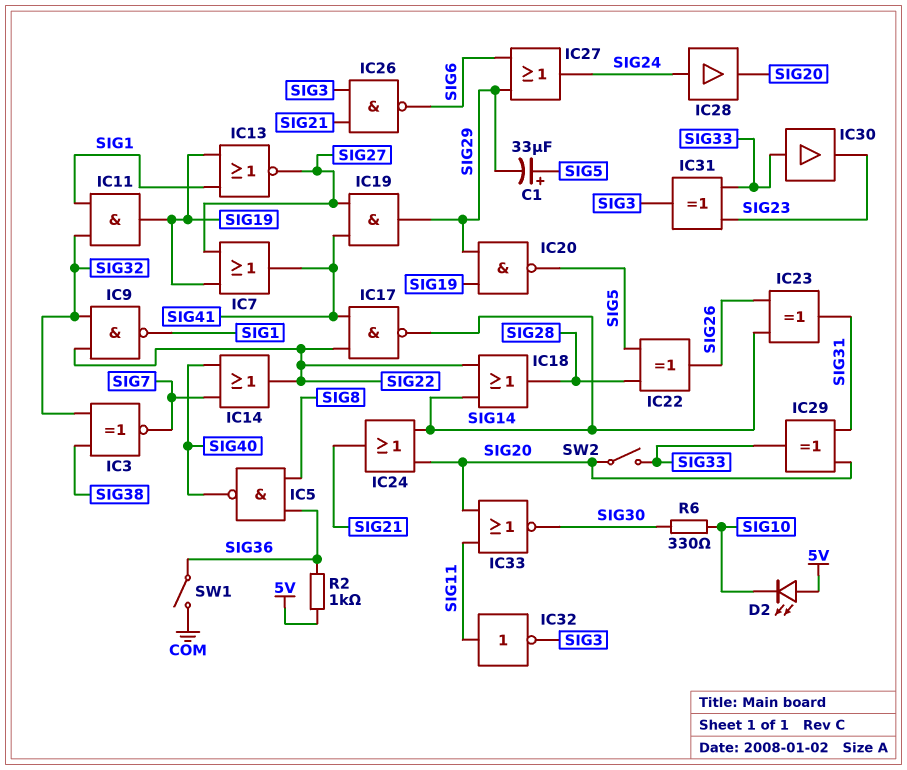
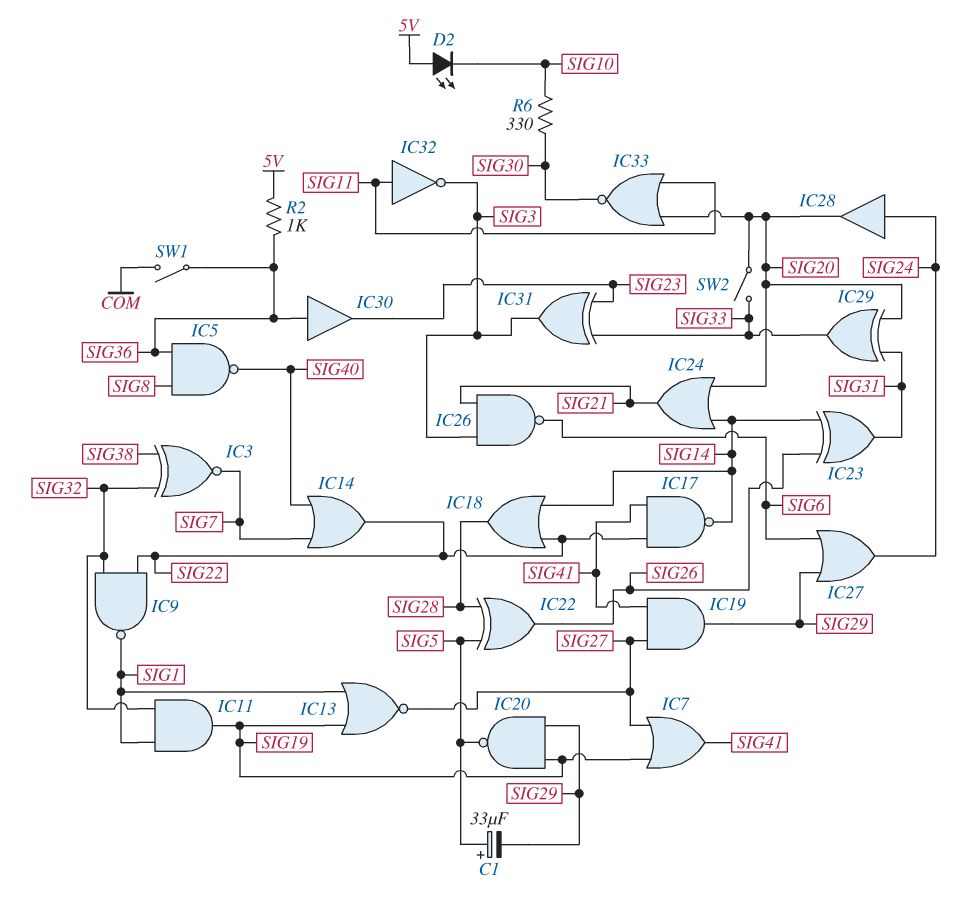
IC30: buffer (in SIG33, out SIG23) -> buffer (in SIG36, out SIG23)

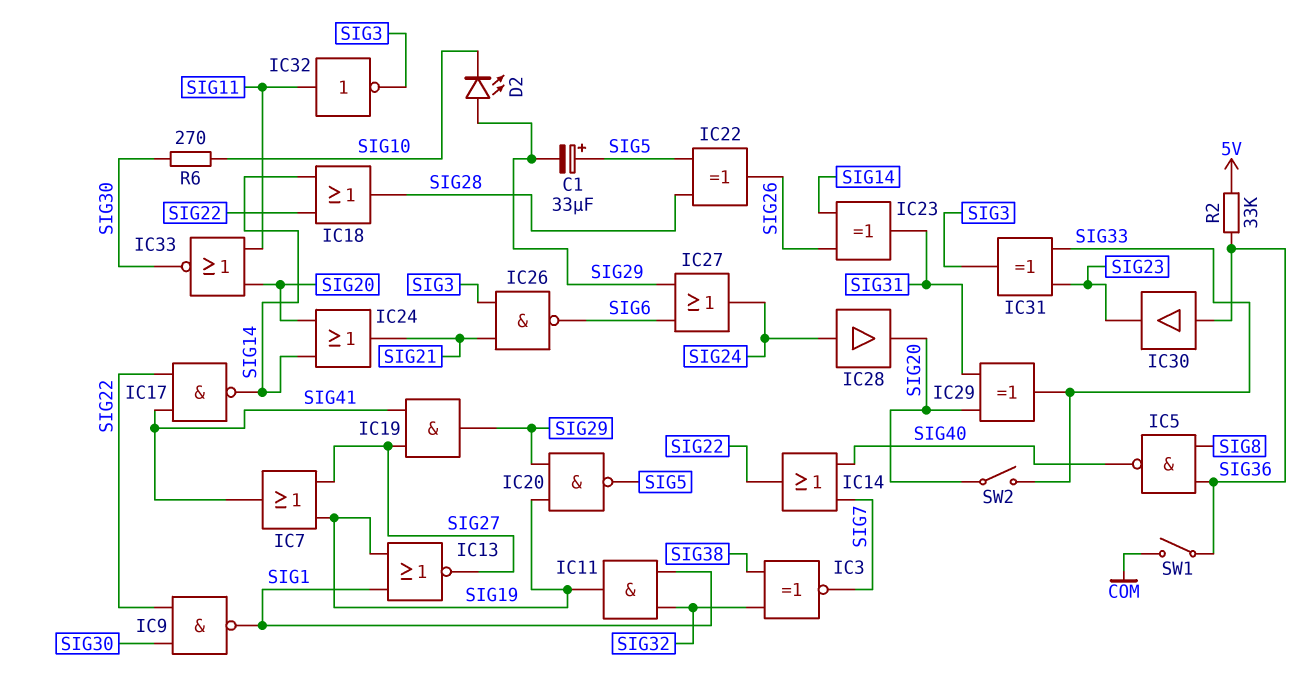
D2: LED (A 5V, K SIG10) -> LED (A SIG29, K SIG10)
IC9: NAND (in SIG22, in SIG32, out SIG1) -> NAND (in SIG22, in SIG30, out SIG1)
R2: 1k (5V, SIG36) -> 33k (5V, SIG36)
R6: 330 (SIG10, SIG30) -> 270 (SIG10, SIG30)

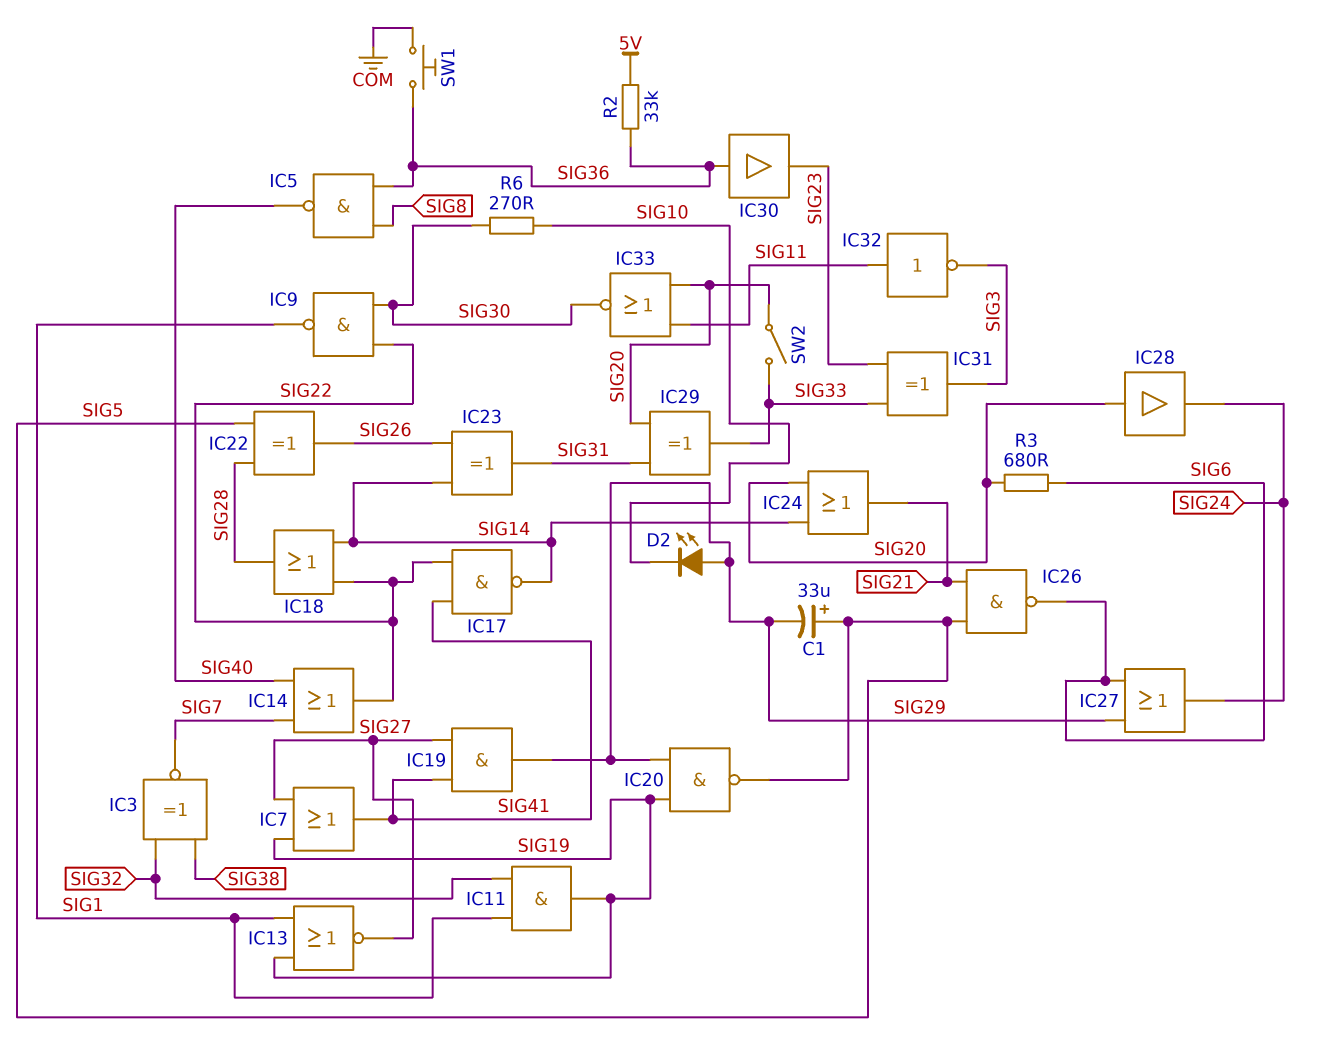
IC26: NAND (in SIG3, in SIG21, out SIG6) -> NAND (in SIG5, in SIG21, out SIG6)
IC28: buffer (in SIG24, out SIG20) -> buffer (in SIG20, out SIG24)
R3: none -> 680 (SIG6, SIG20)
SW1: switch (COM, SIG36) -> button (COM, SIG36)

